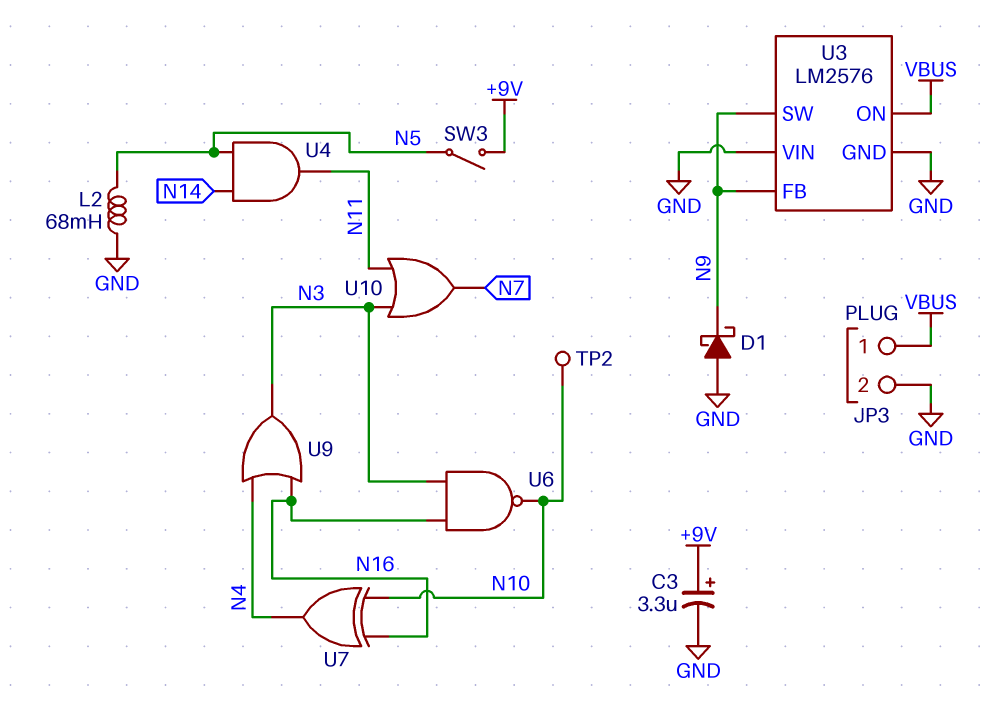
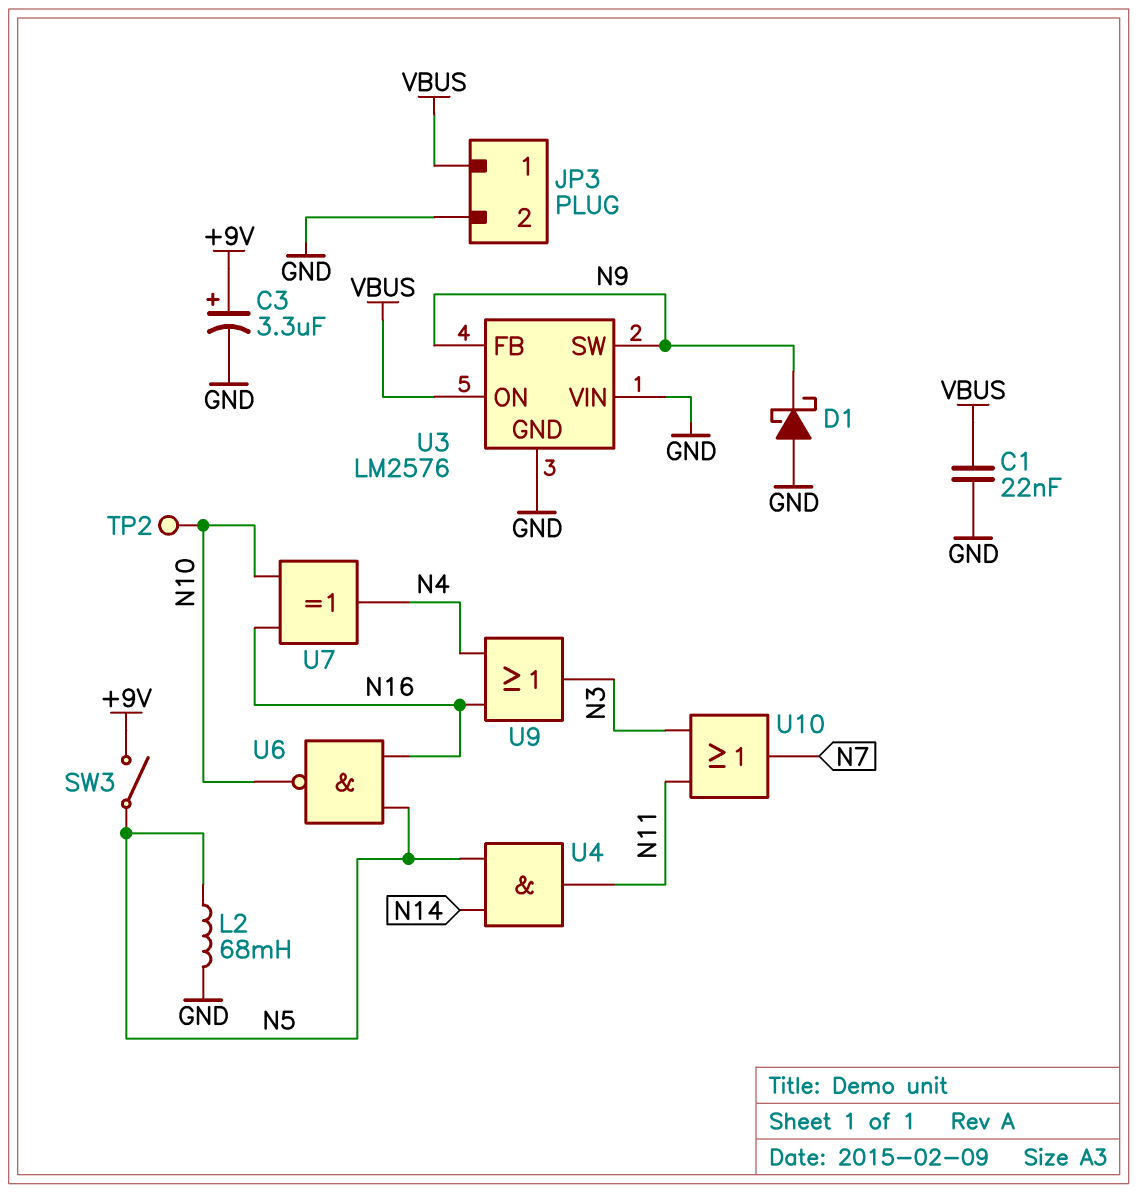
C1: none -> 22nF (GND, VBUS)
U6: NAND (in N3, in N16, out N10) -> NAND (in N5, in N16, out N10)

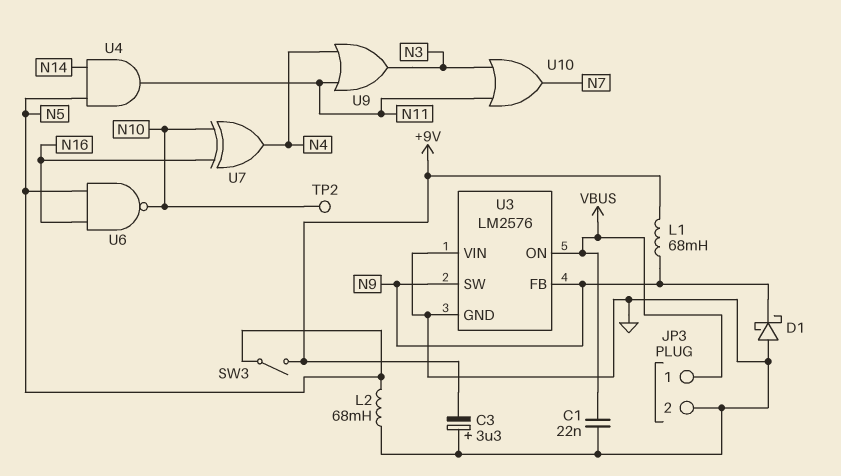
C3: 3.3uF (plus +9V, minus GND) -> 3.3uF (plus GND, minus +9V)
L1: none -> 68mH (+9V, N9)
U9: OR (in N4, in N16, out N3) -> OR (in N4, in N11, out N3)

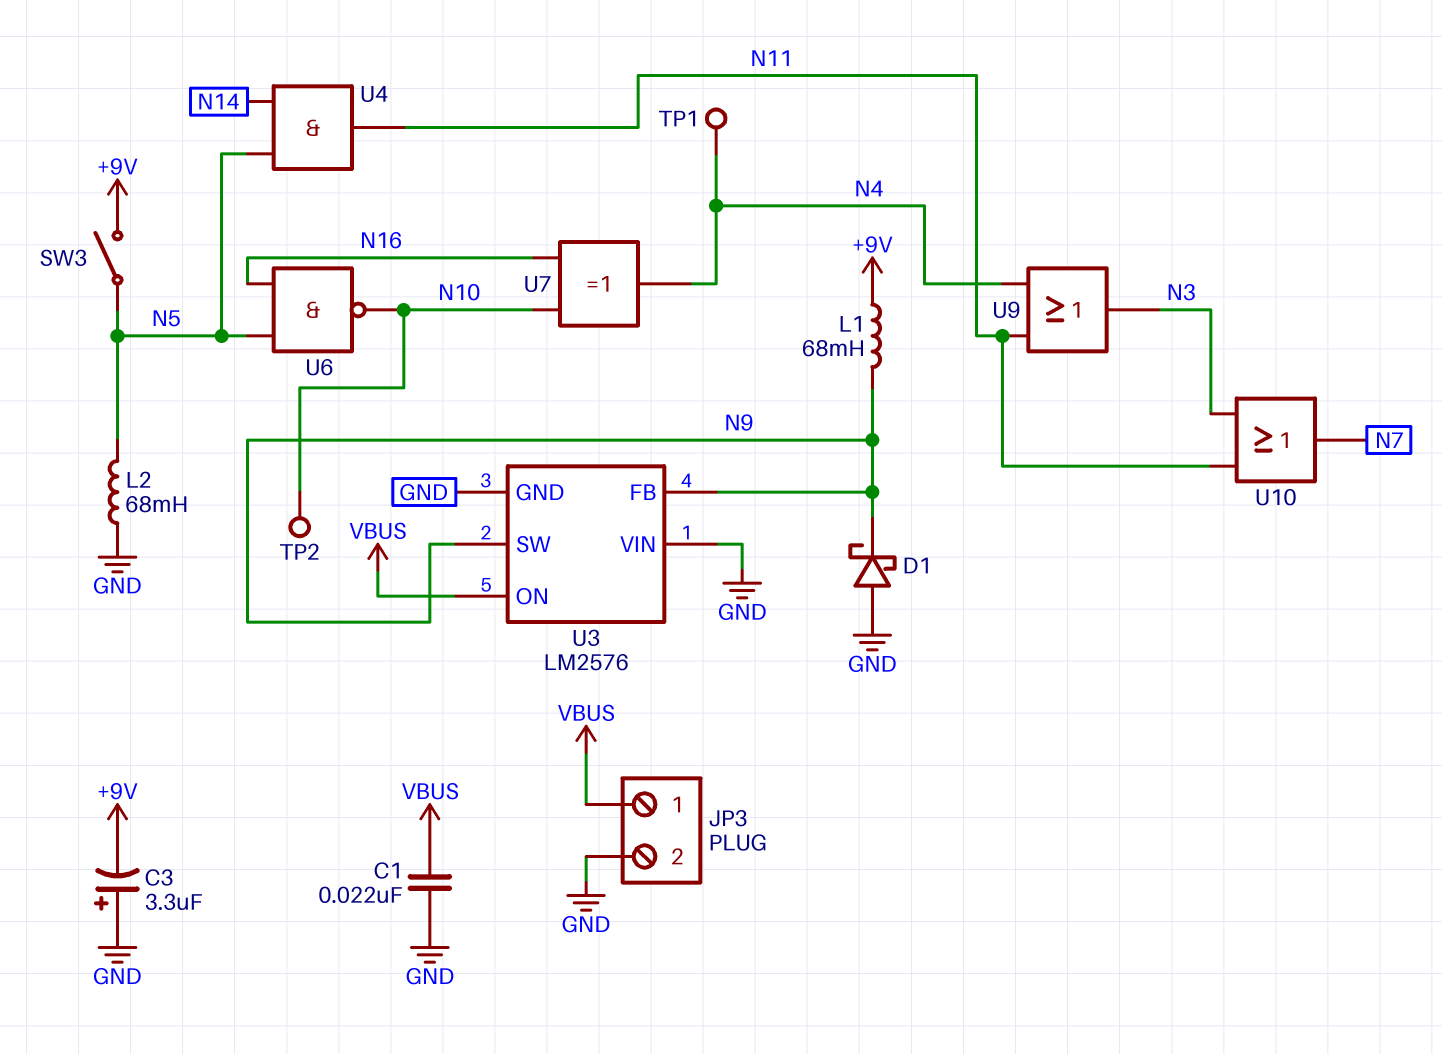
TP1: none -> test point (N4)

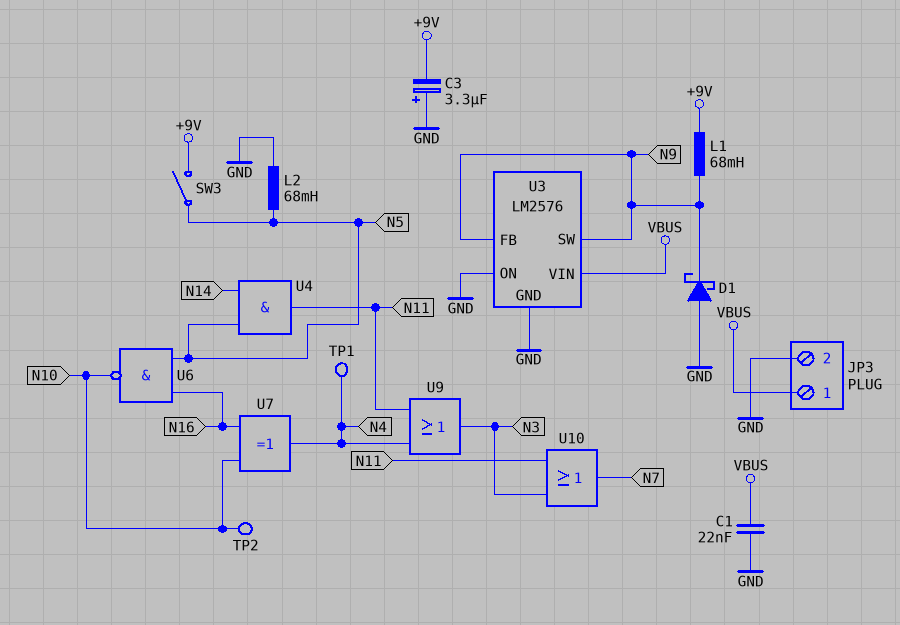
U3 pin ON: VBUS -> GND
U3 pin VIN: GND -> VBUS

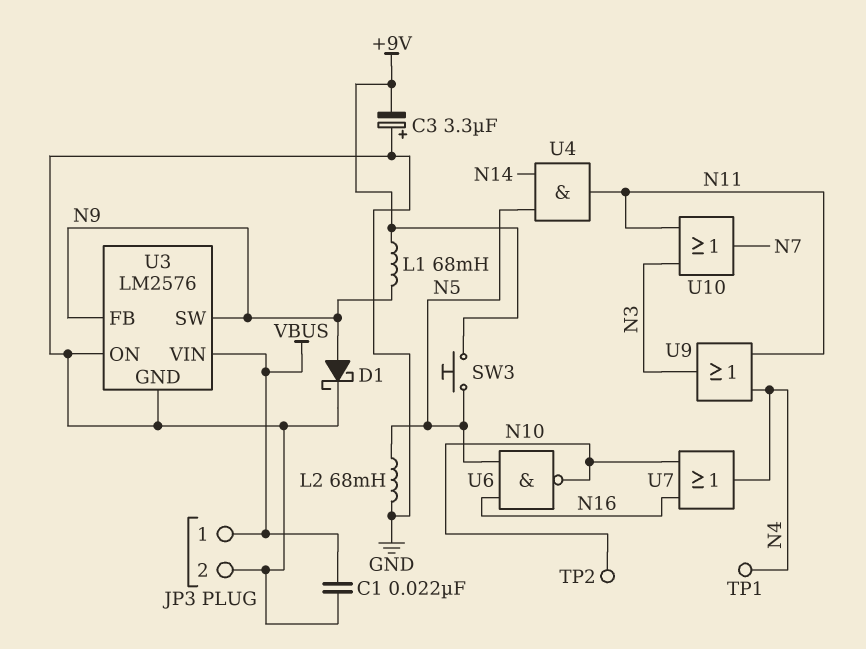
D1: schottky (A GND, K N9) -> schottky (A N9, K GND)
SW3: switch (+9V, N5) -> button (+9V, N5)
U7: XOR (in N10, in N16, out N4) -> OR (in N10, in N16, out N4)

